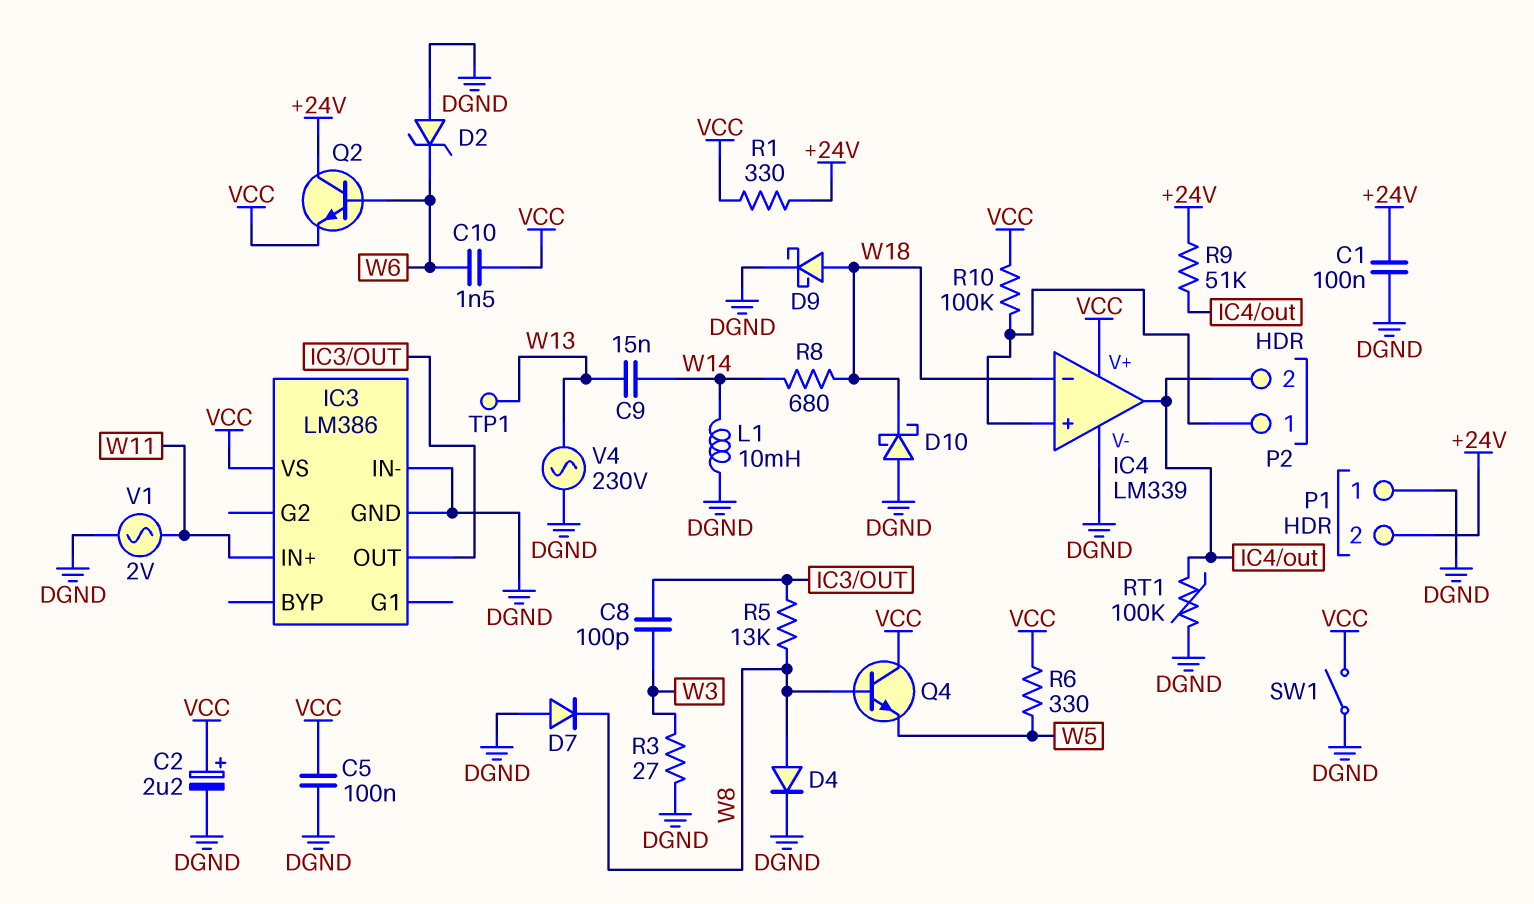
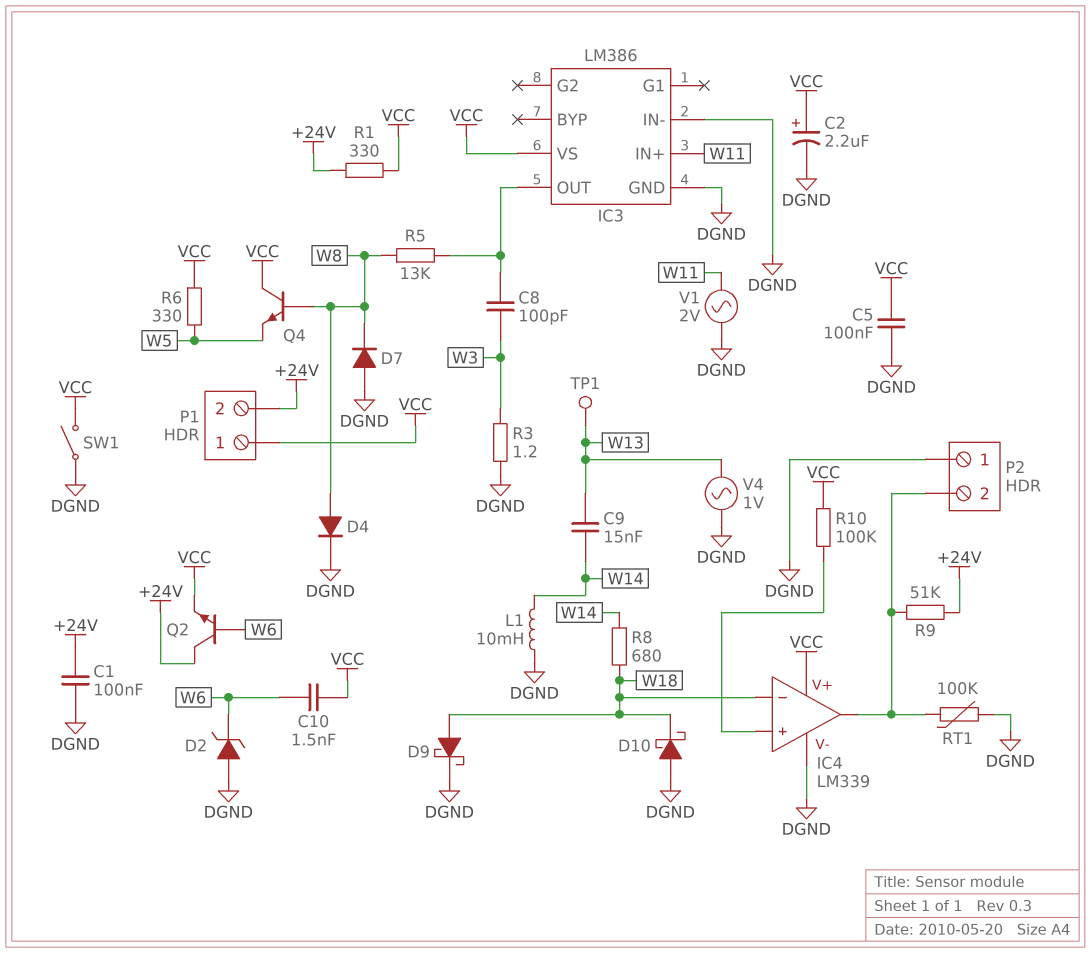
P1 pin 1: DGND -> VCC
P2 pin 1: IC4/in+ -> DGND
R3: 27 (DGND, W3) -> 1.2 (DGND, W3)
V4: AC 230V (DGND, W13) -> AC 1V (DGND, W13)

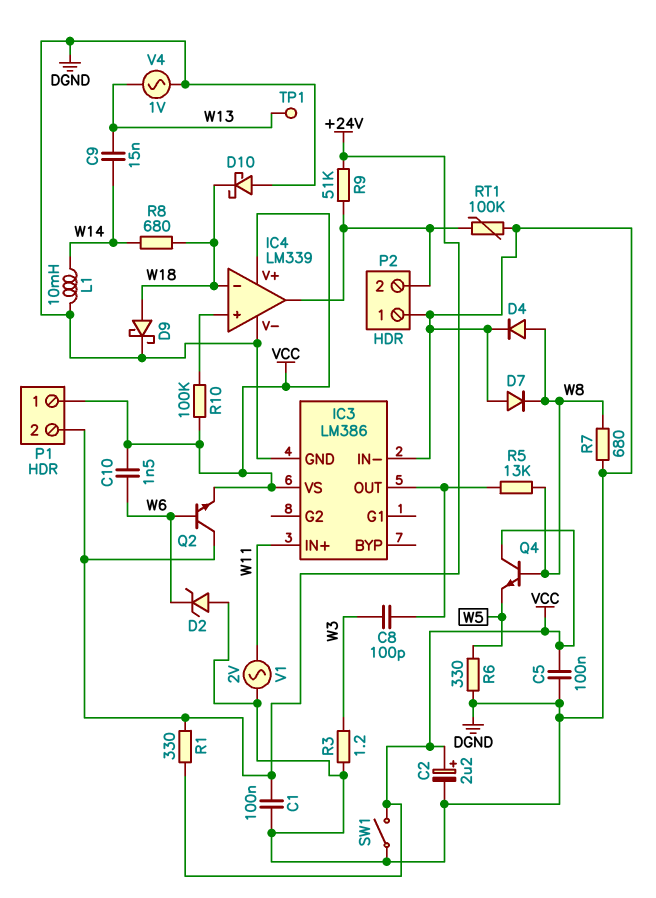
R6: 330 (VCC, W5) -> 330 (DGND, W5)
R7: none -> 680 (DGND, W8)

